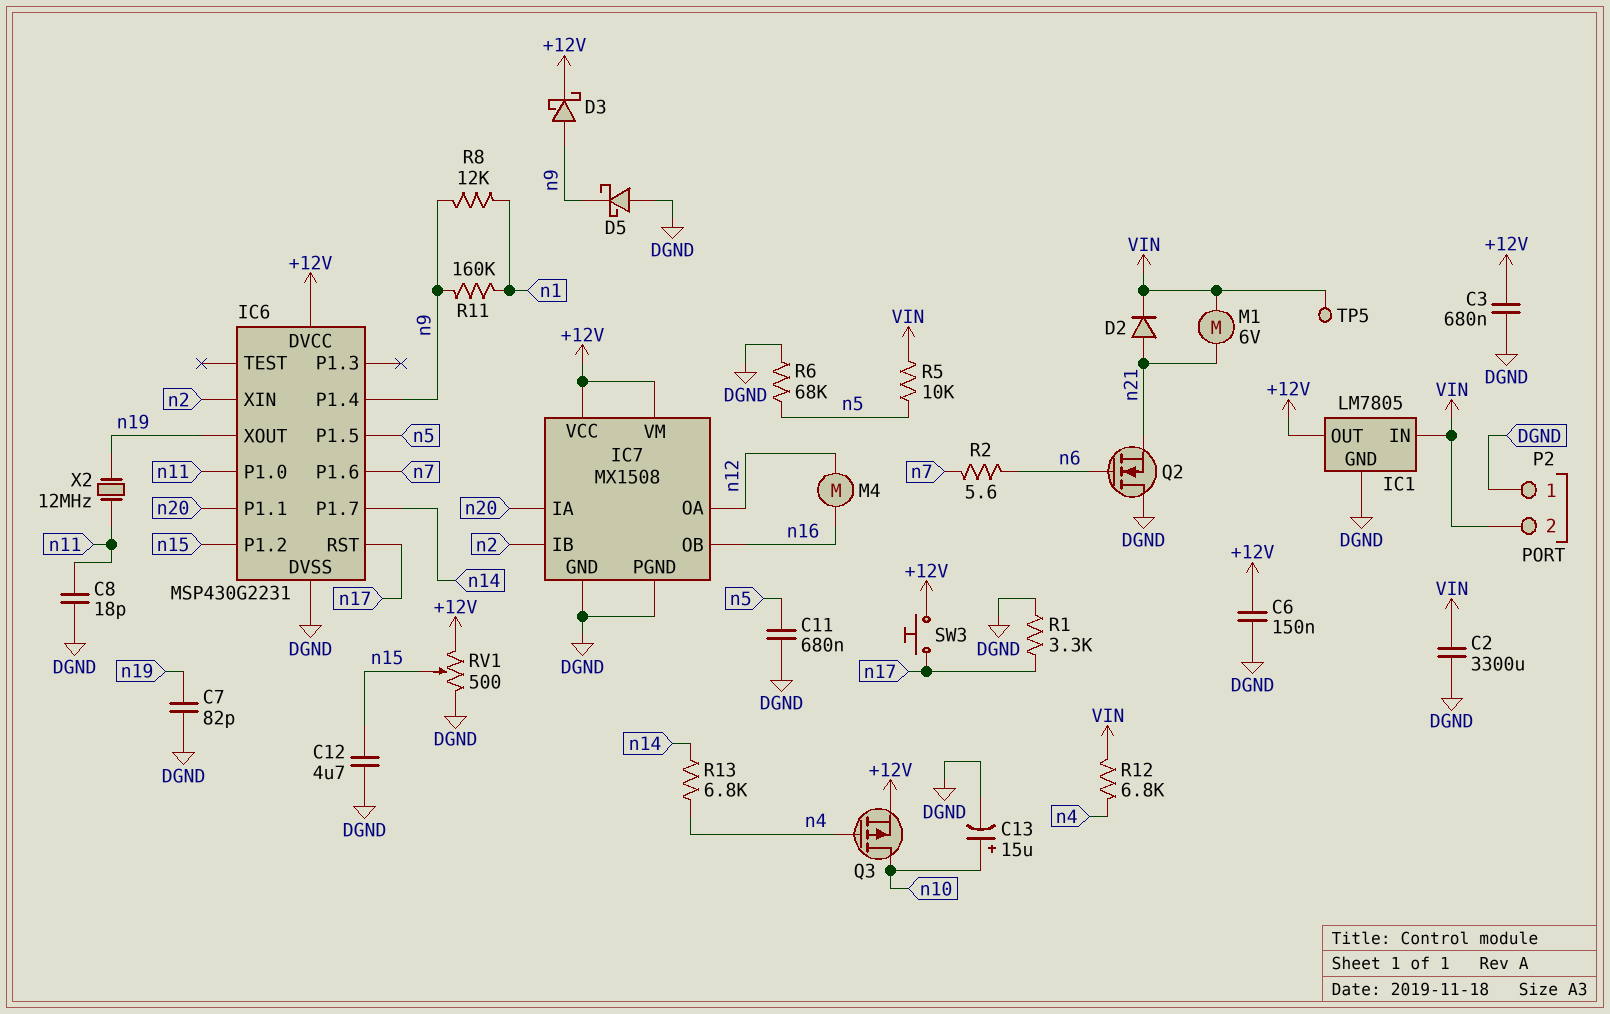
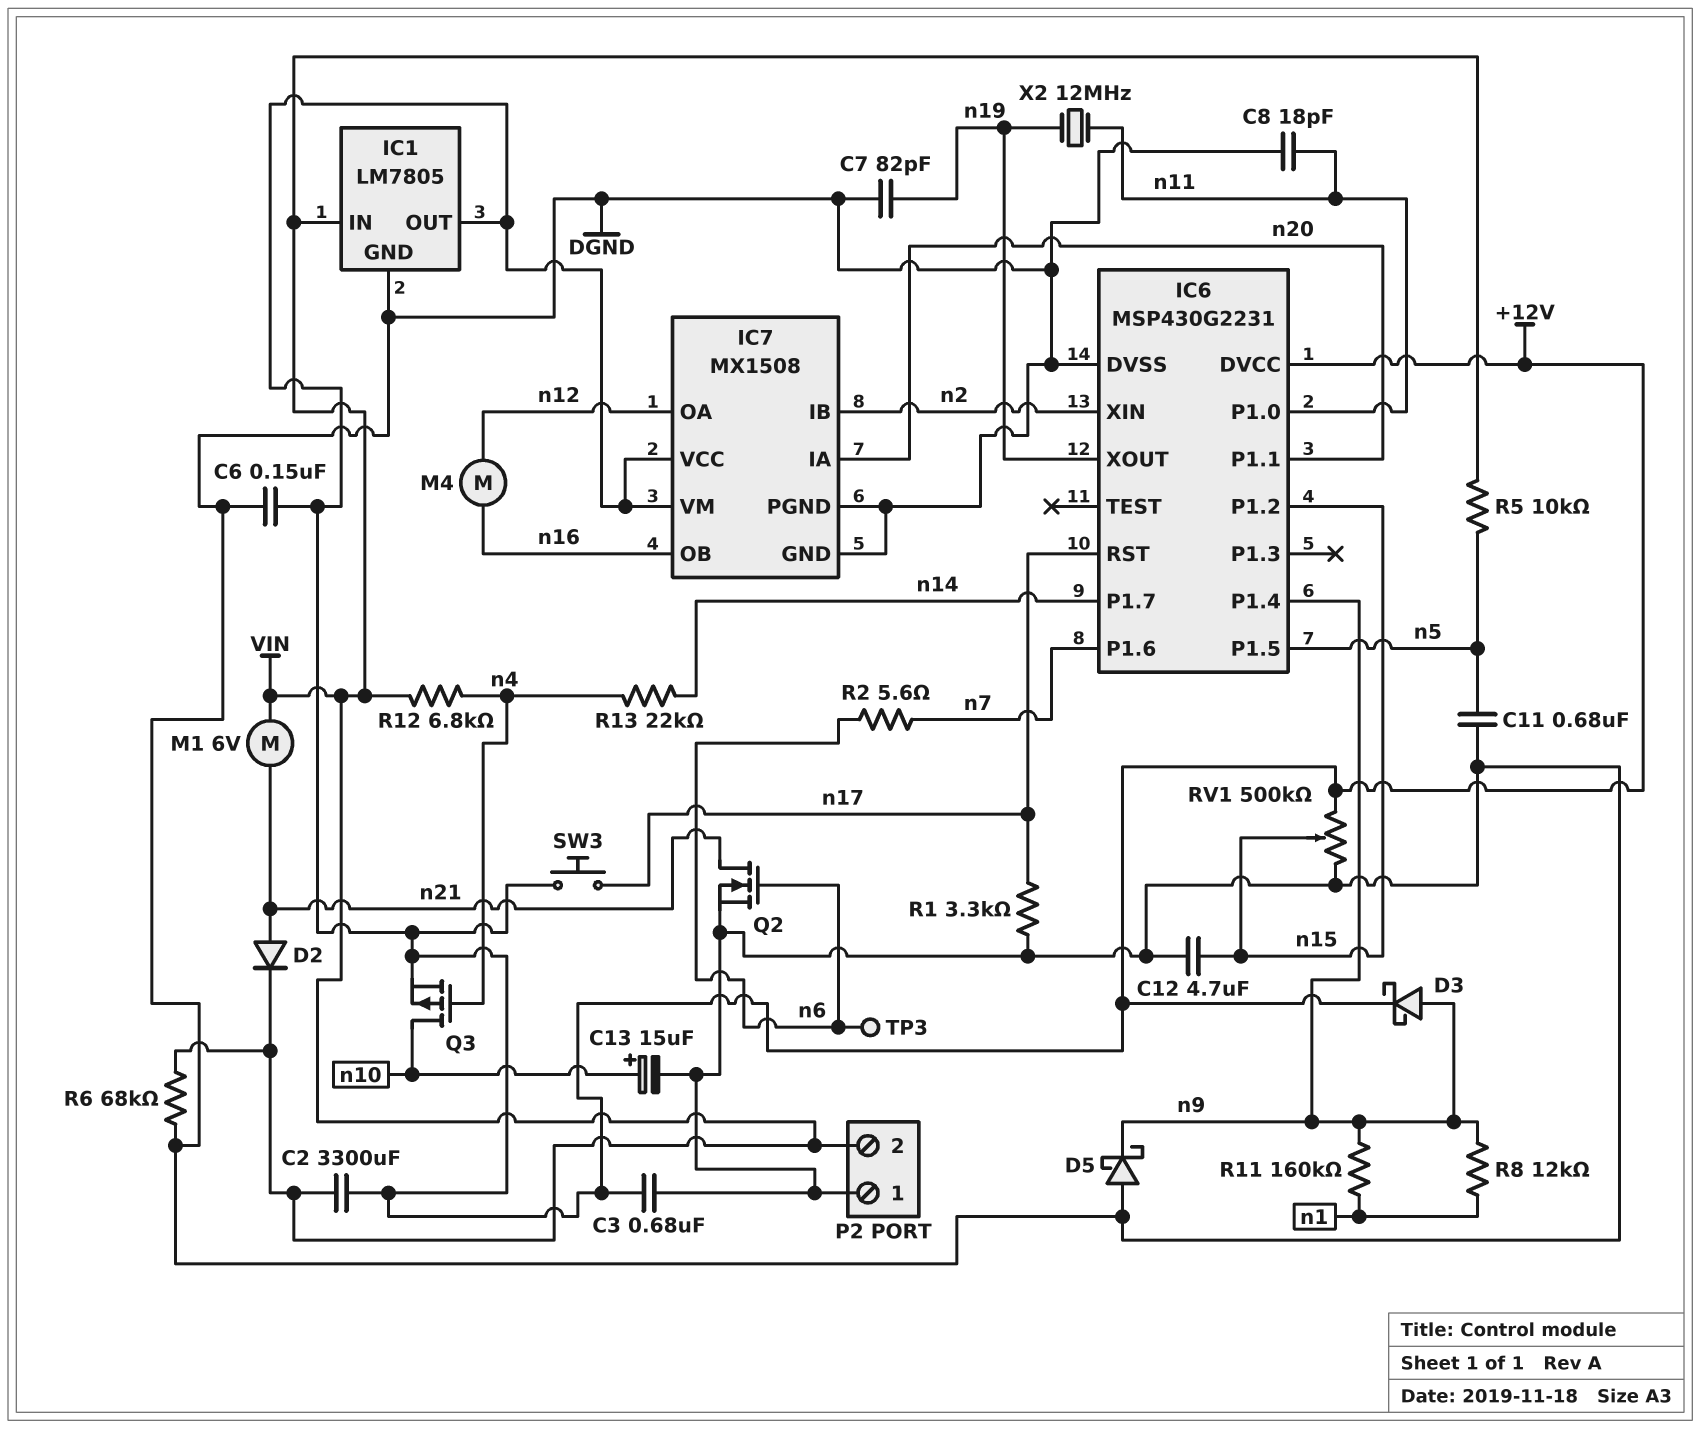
C2: 3300uF (DGND, VIN) -> 3300uF (+12V, VIN)
Q2: NMOS (G n6, D DGND, S n21) -> NMOS (G n6, D n21, S DGND)
R6: 68k (DGND, n5) -> 68k (DGND, VIN)
R13: 6.8k (n4, n14) -> 22k (n4, n14)
RV1: 500 (+12V, DGND, wiper n15) -> 500k (+12V, DGND, wiper n15)
TP3: none -> test point (n6)
TP5: test point (VIN) -> none

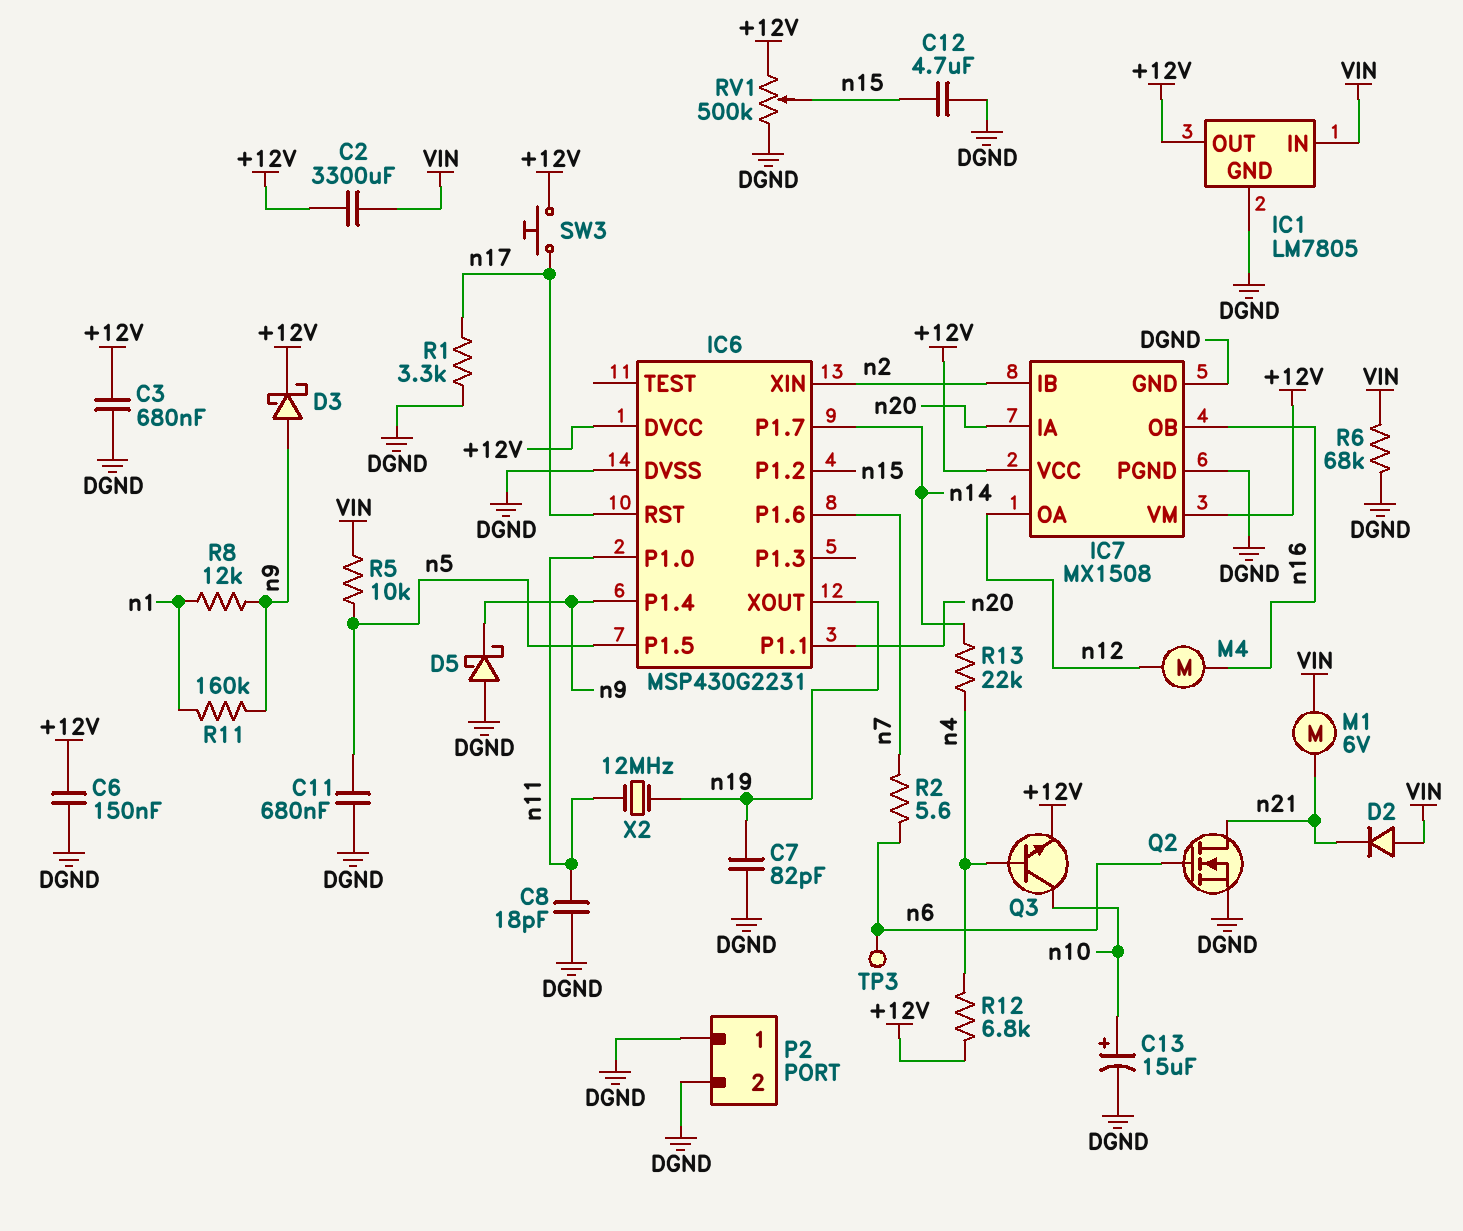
D2: diode (A n21, K VIN) -> diode (A VIN, K n21)
P2 pin 2: VIN -> DGND
Q3: PMOS (G n4, D n10, S +12V) -> NPN (B n4, C n10, E +12V)
R12: 6.8k (VIN, n4) -> 6.8k (+12V, n4)

